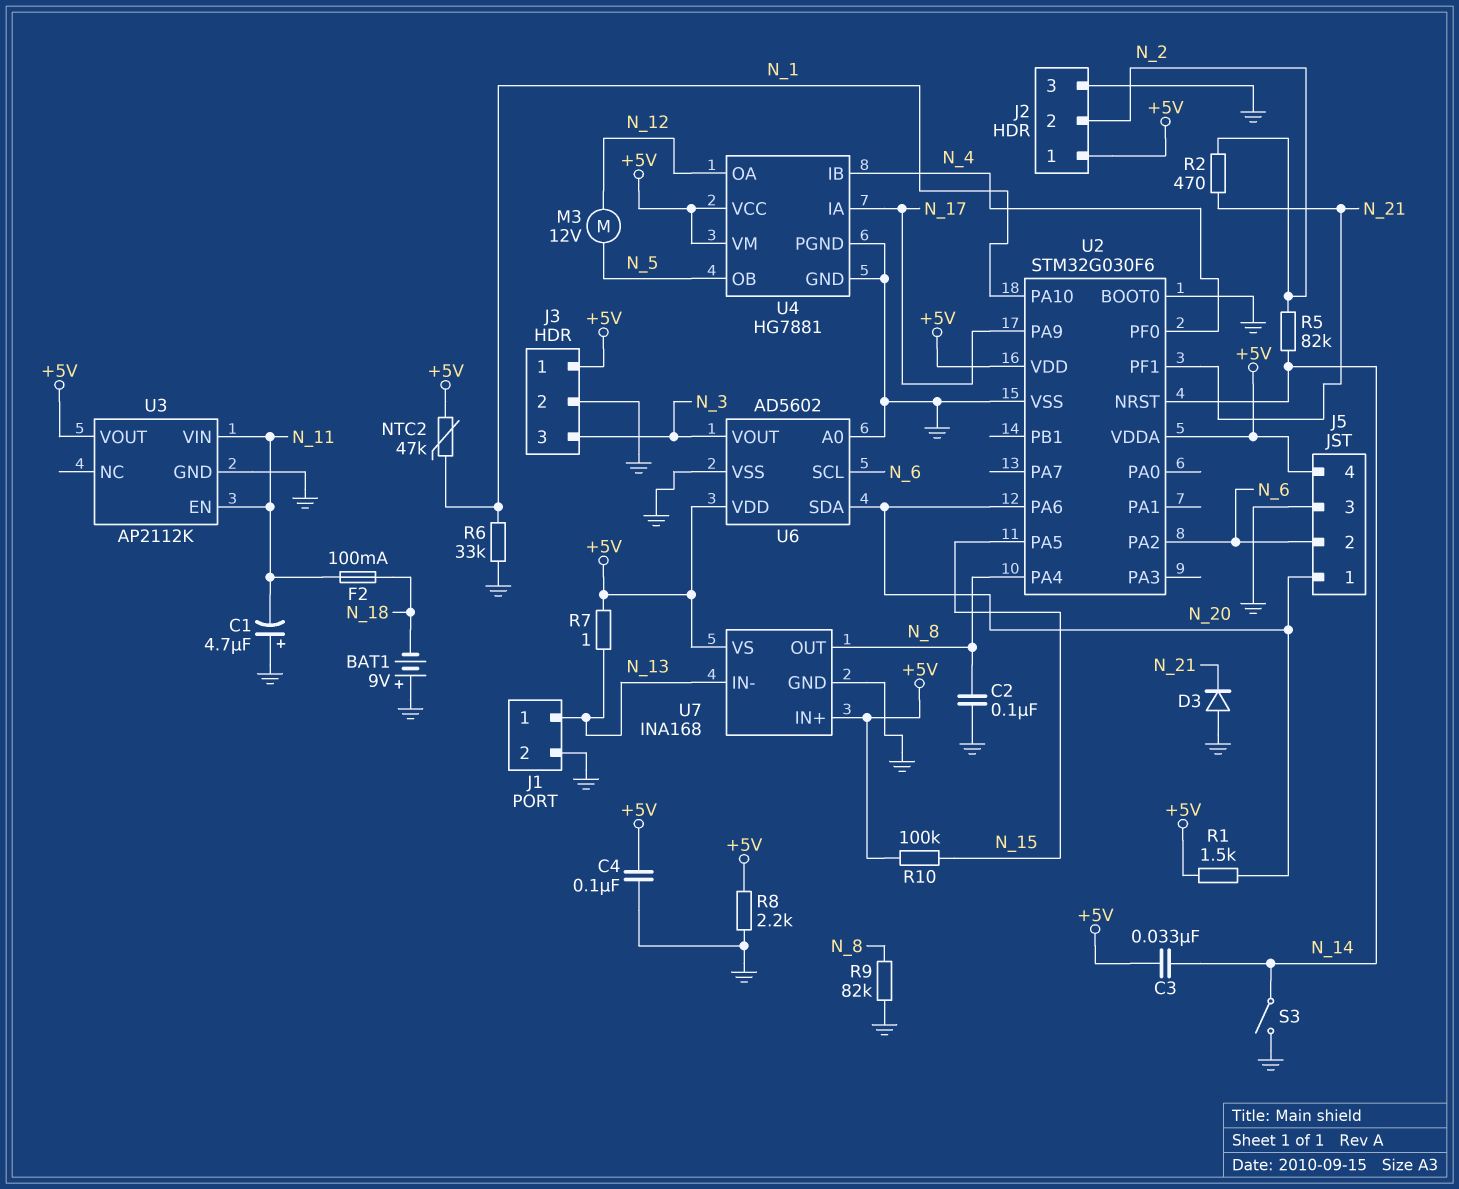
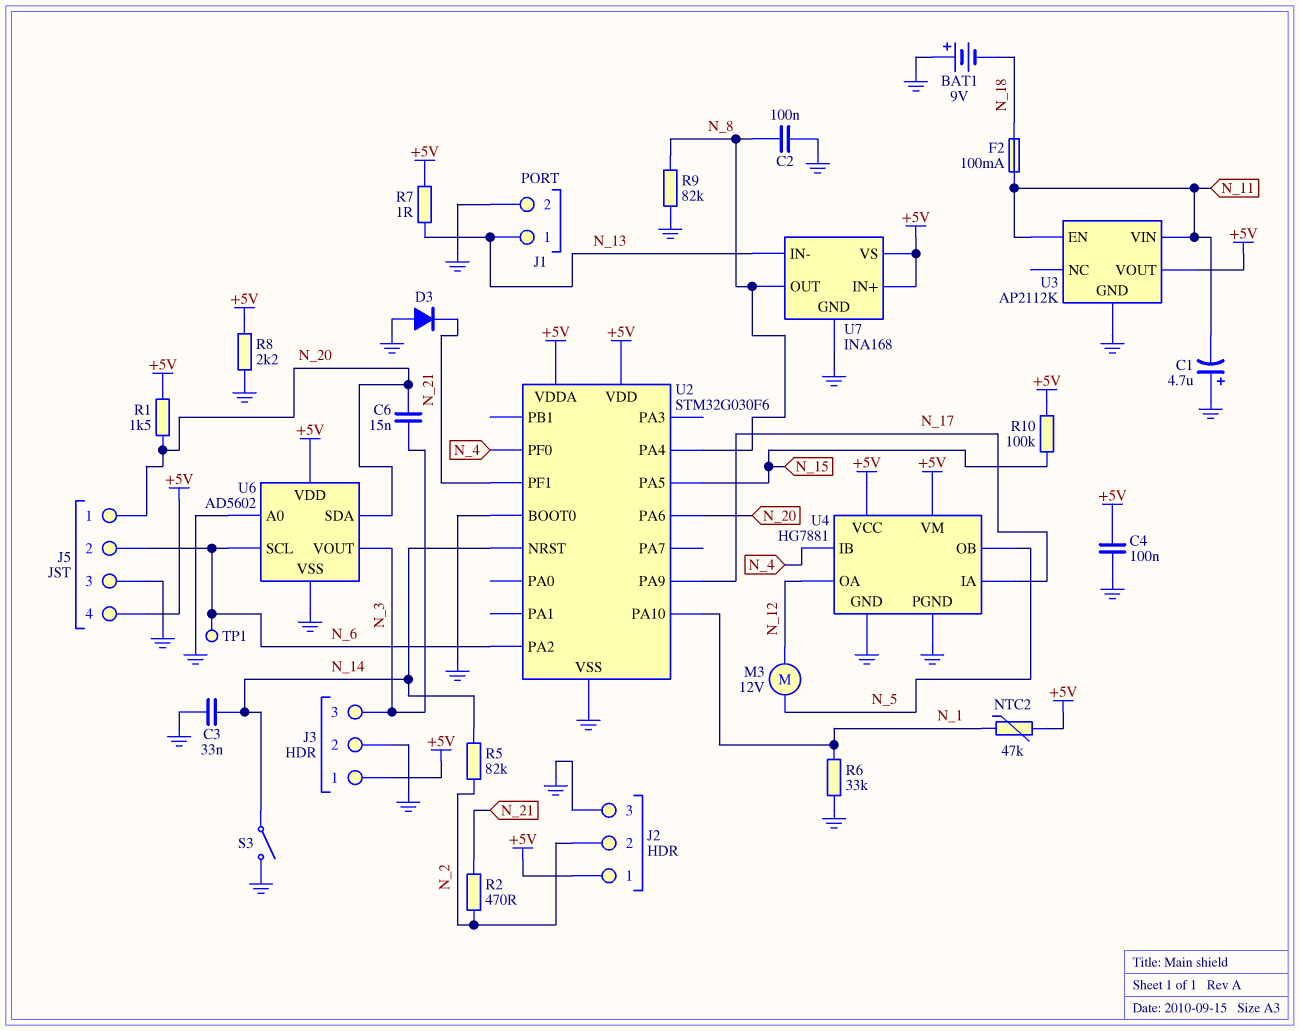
C3: 33nF (+5V, N_14) -> 33nF (GND, N_14)
C6: none -> 15nF (N_3, N_20)
TP1: none -> test point (N_6)

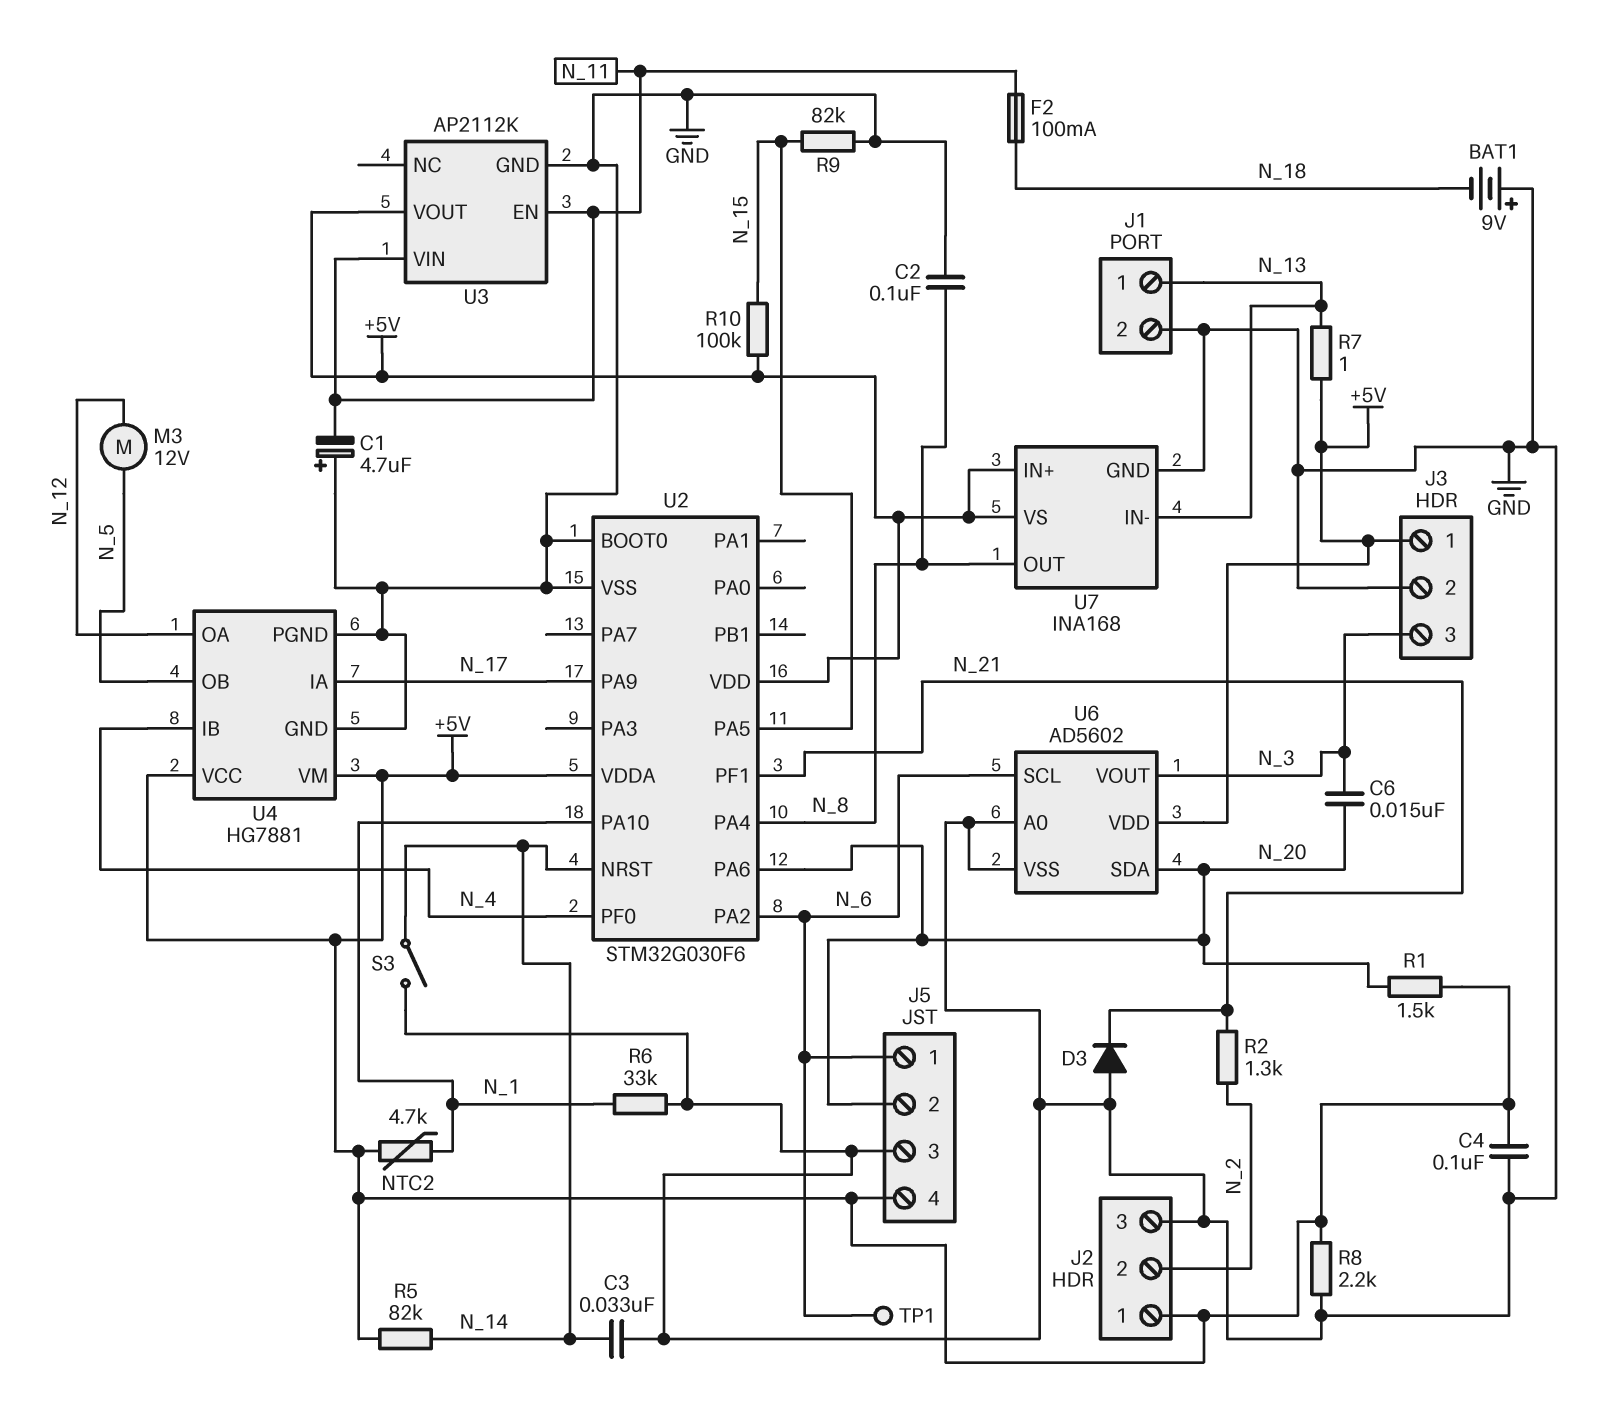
J5 pin 1: N_20 -> N_6
J5 pin 2: N_6 -> N_20
NTC2: 47k (+5V, N_1) -> 4.7k (+5V, N_1)
R2: 470 (N_2, N_21) -> 1.3k (N_2, N_21)
R5: 82k (N_2, N_14) -> 82k (+5V, N_14)
R9: 82k (GND, N_8) -> 82k (GND, N_15)

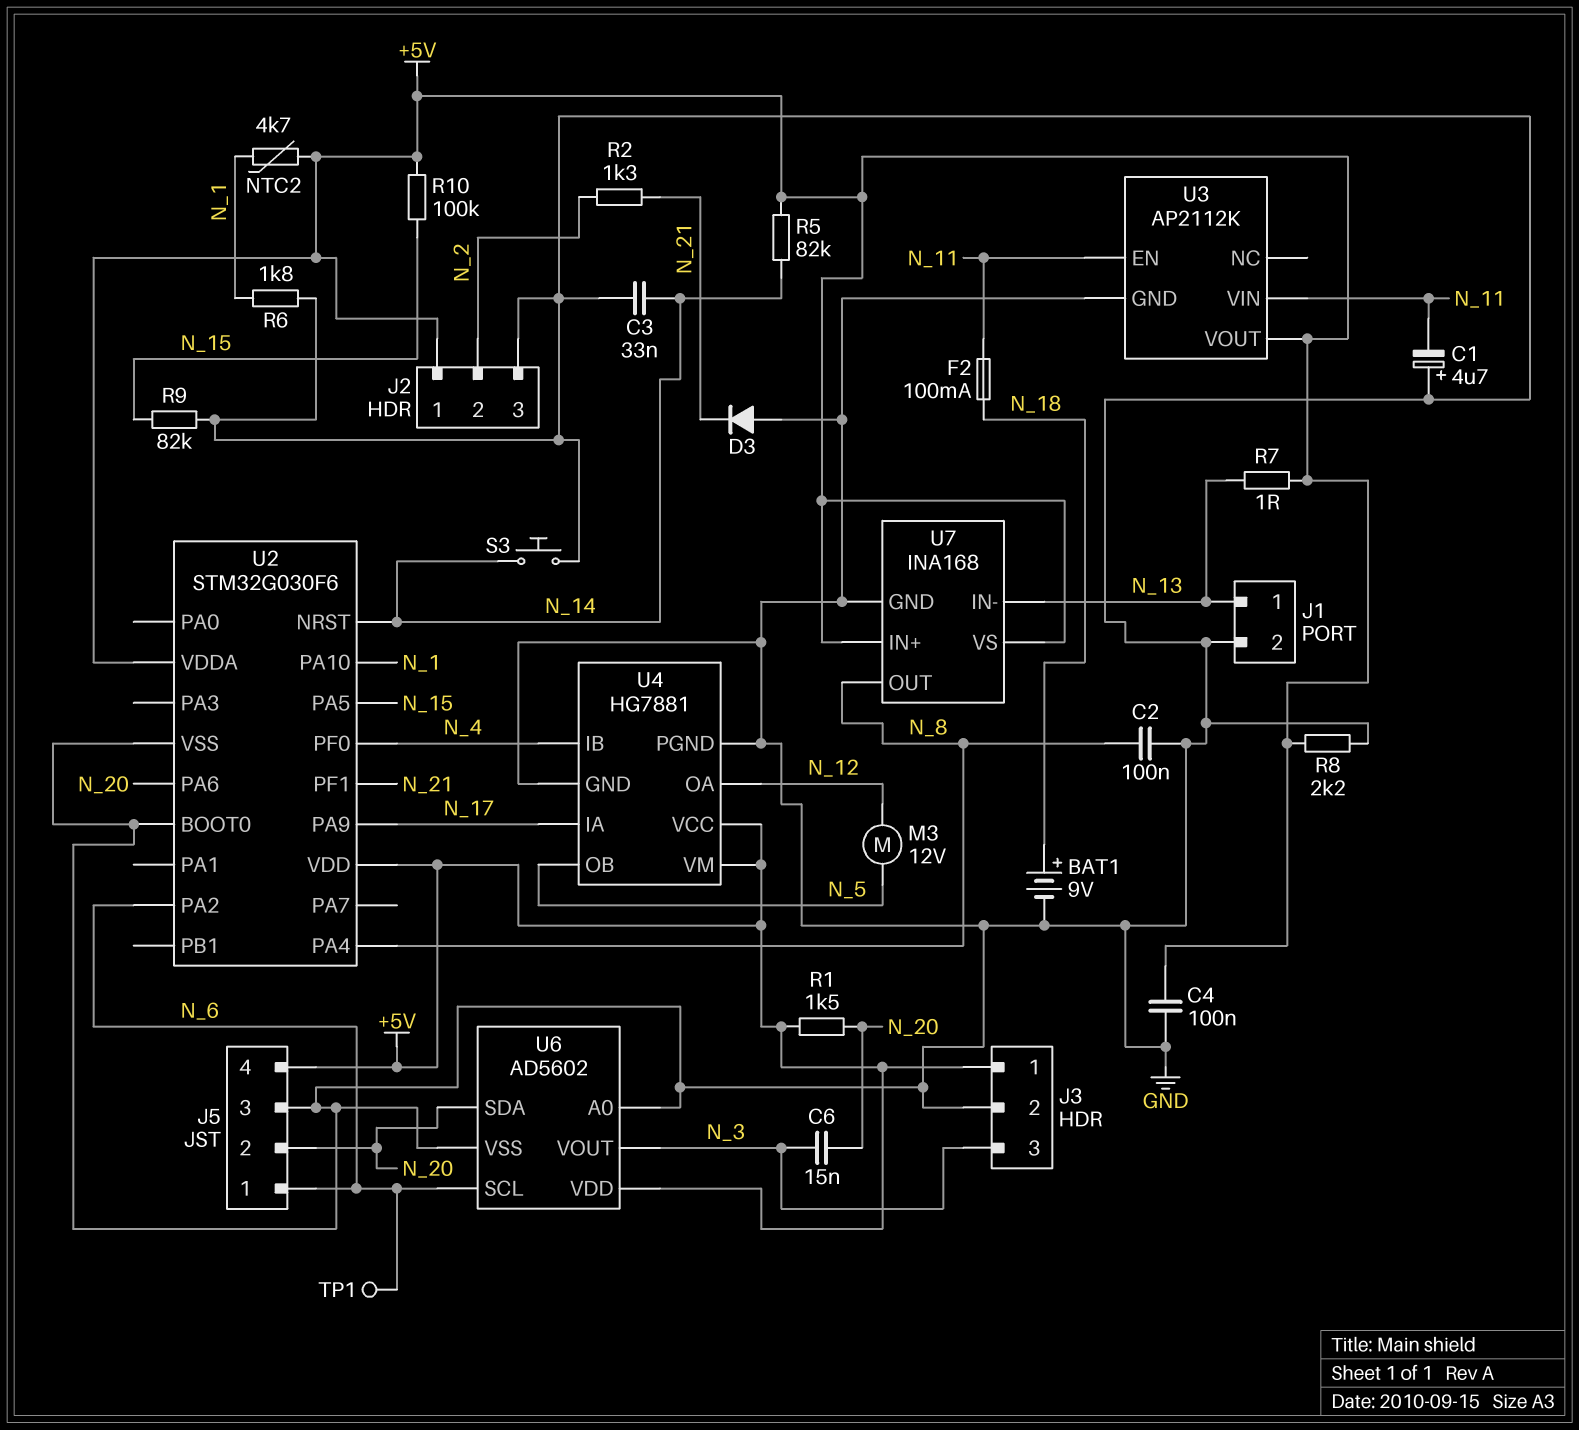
BAT1: 9V (plus GND, minus N_18) -> 9V (plus N_18, minus GND)
R6: 33k (GND, N_1) -> 1.8k (GND, N_1)
S3: switch (GND, N_14) -> button (GND, N_14)

